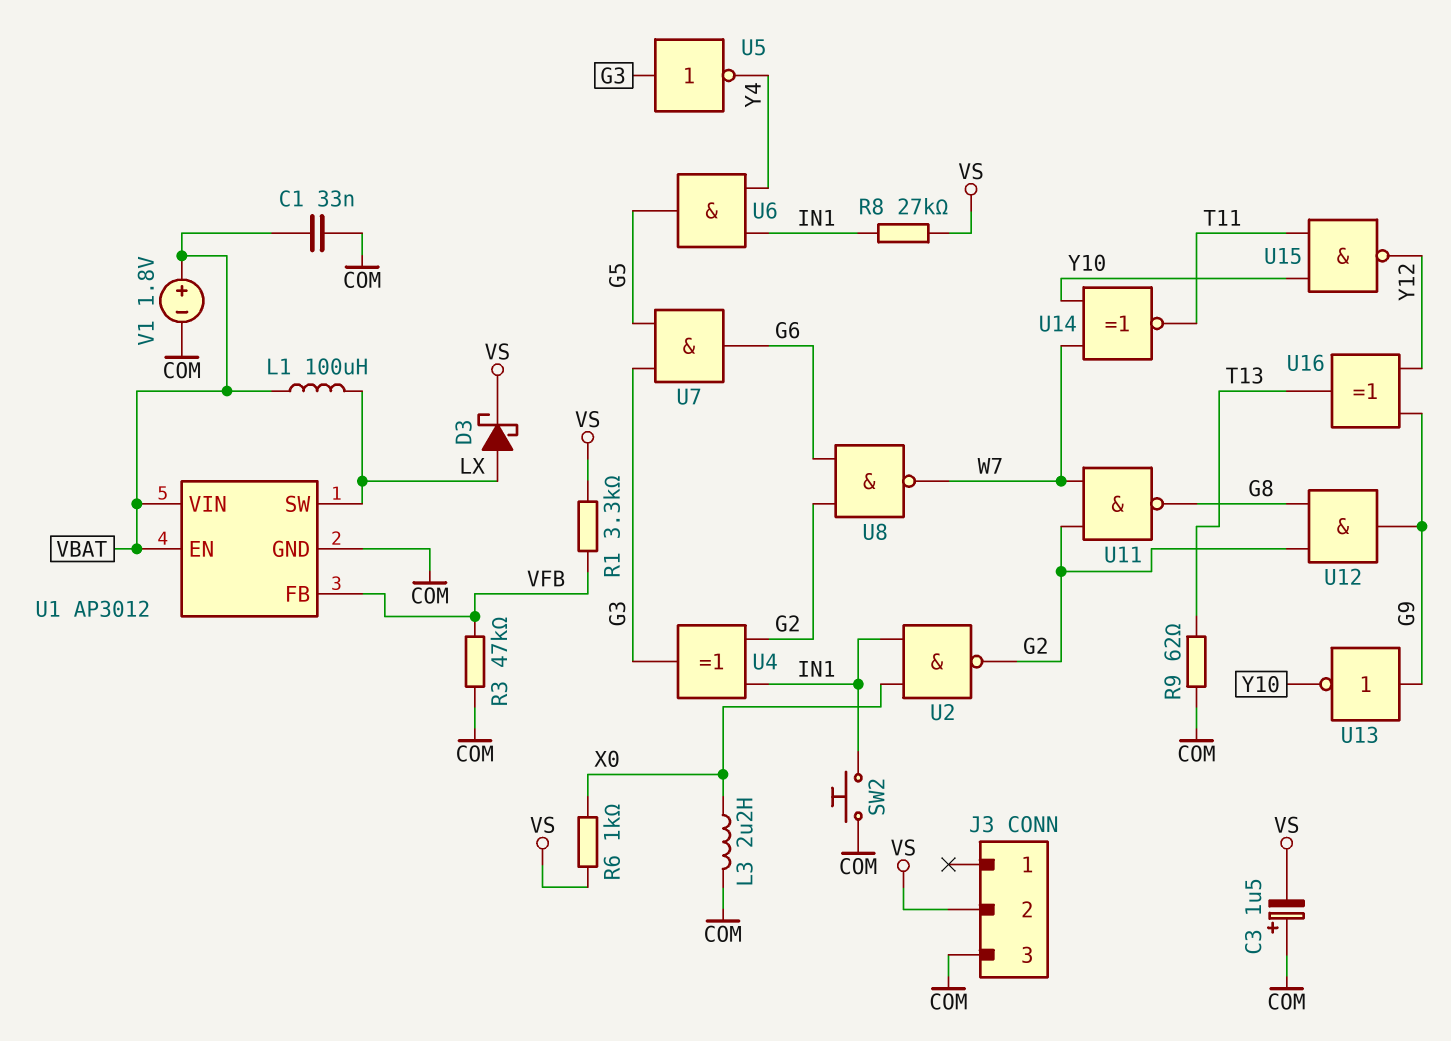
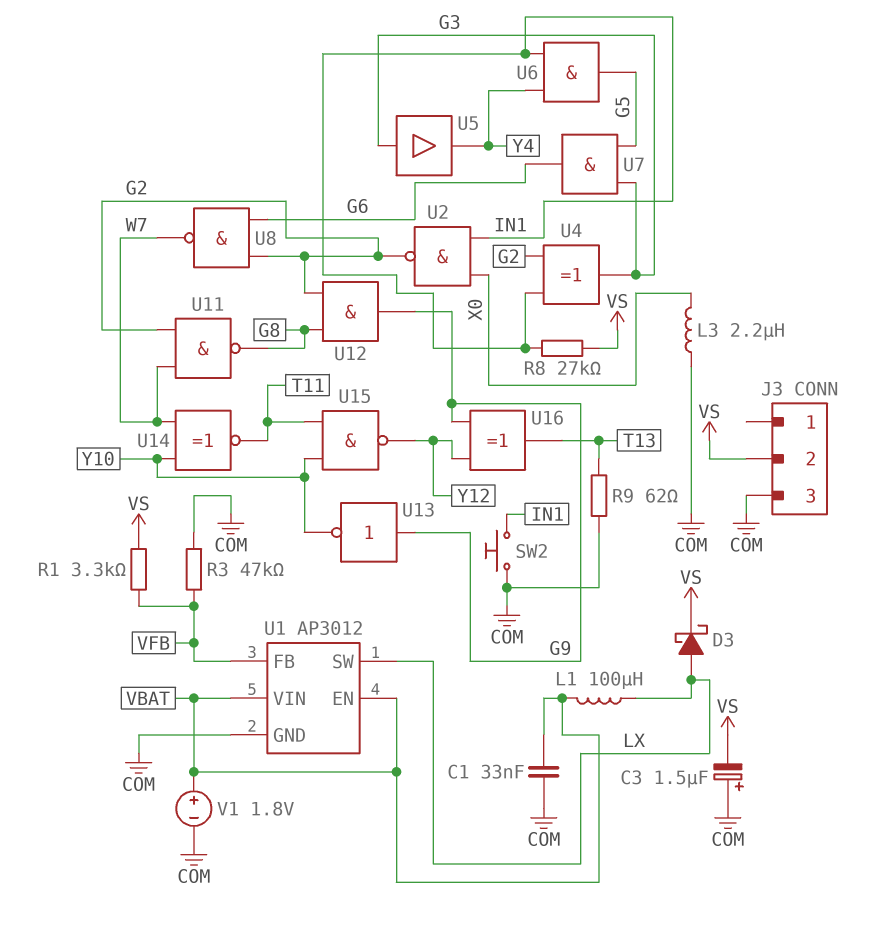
R6: 1k (VS, X0) -> none
U5: NOT (in G3, out Y4) -> buffer (in G3, out Y4)

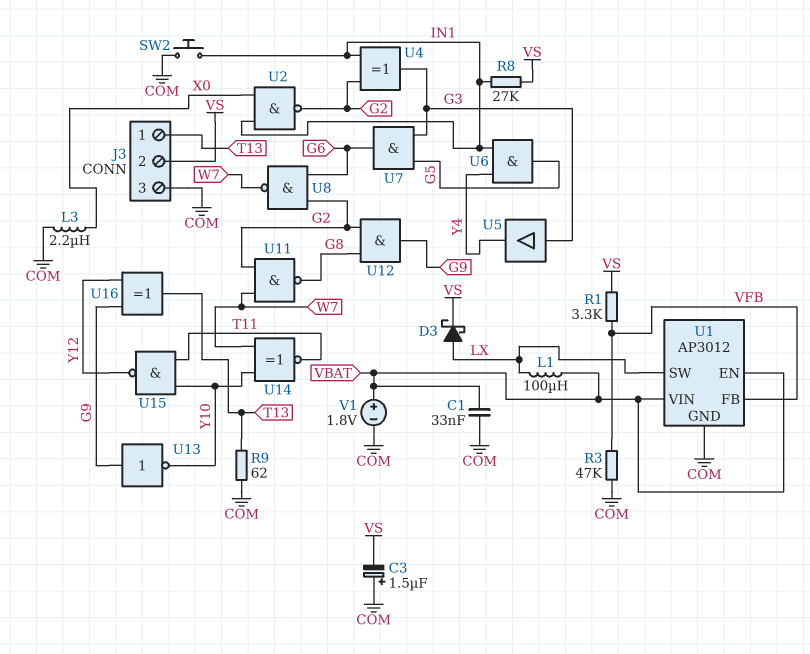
J3 pin 1: none -> T13

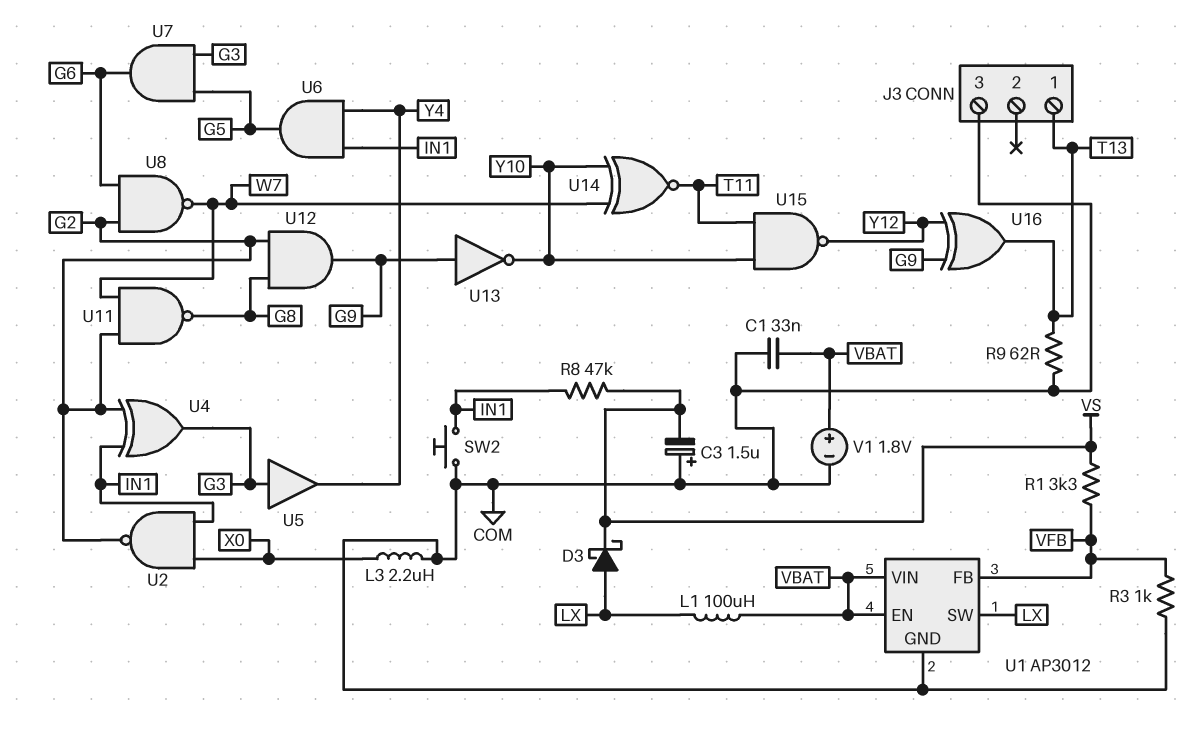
J3 pin 2: VS -> none
R3: 47k (COM, VFB) -> 1k (COM, VFB)
R8: 27k (IN1, VS) -> 47k (IN1, VS)

